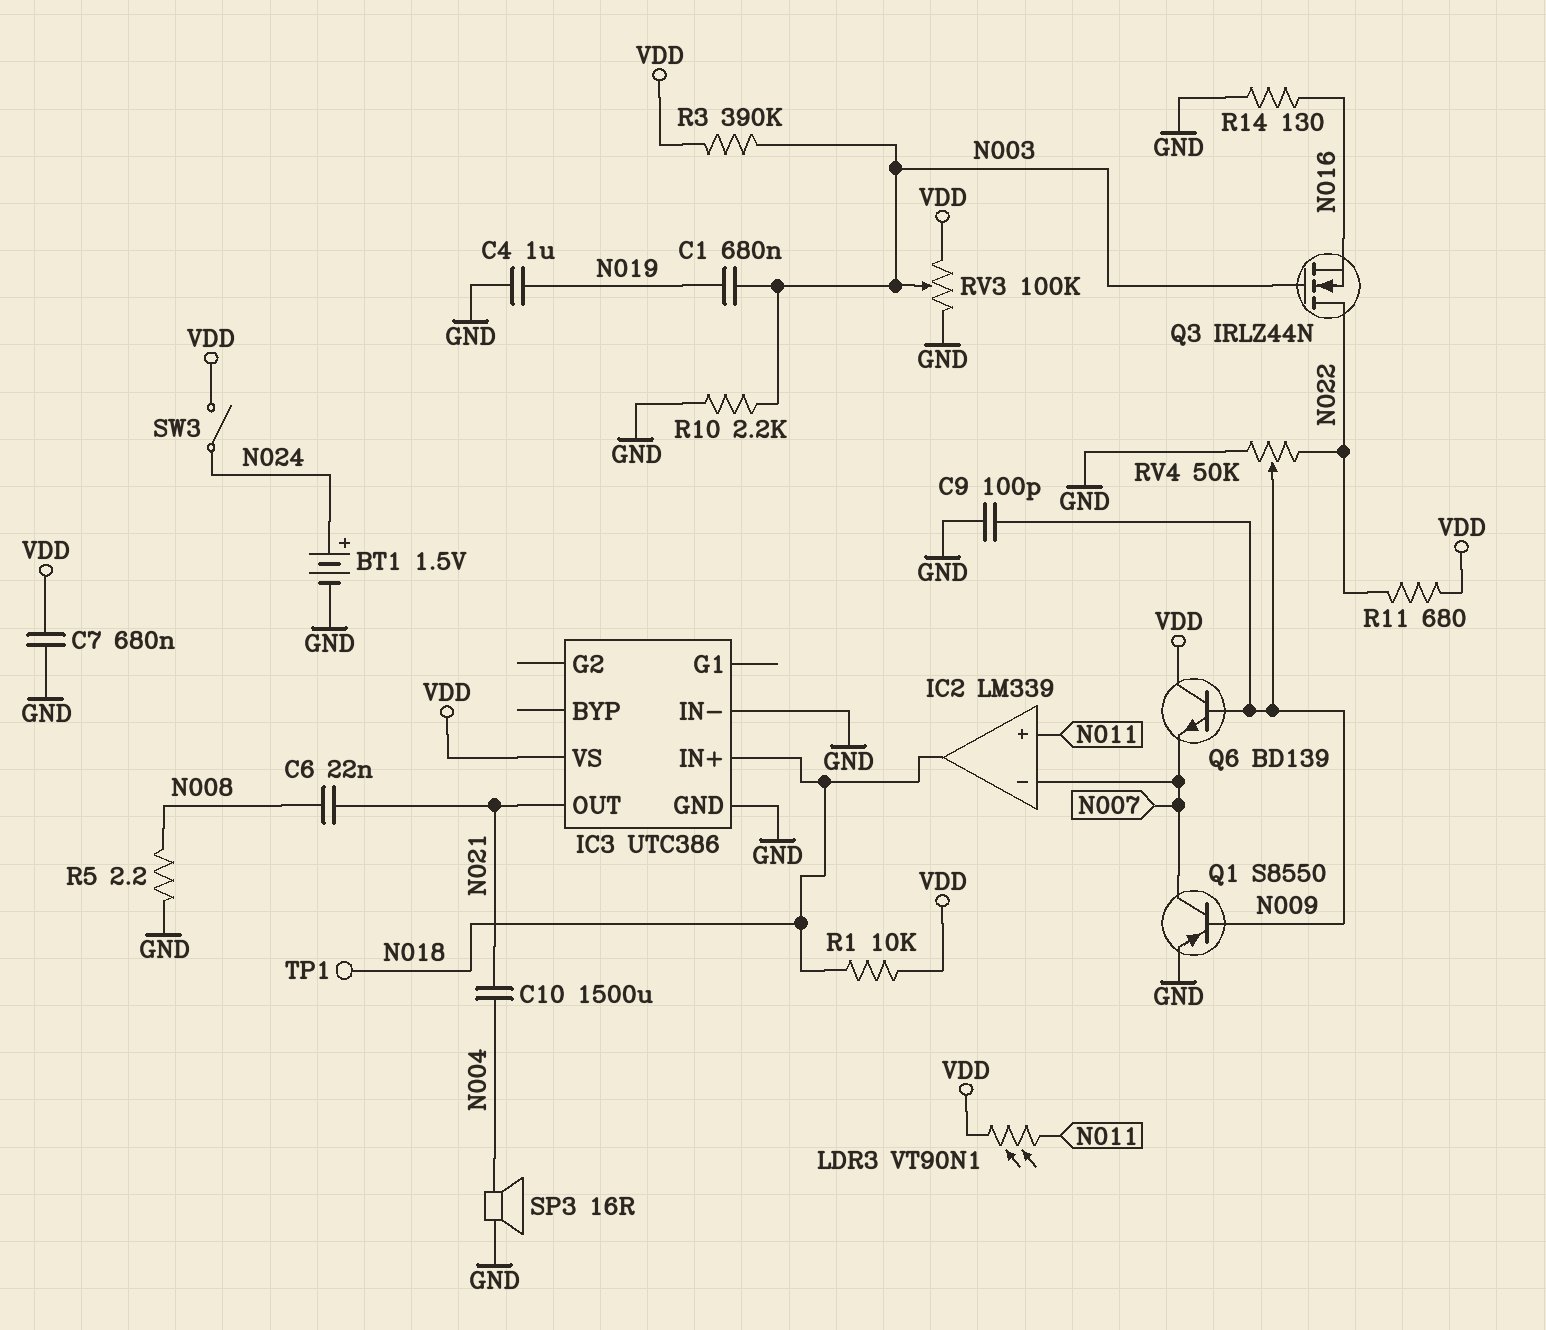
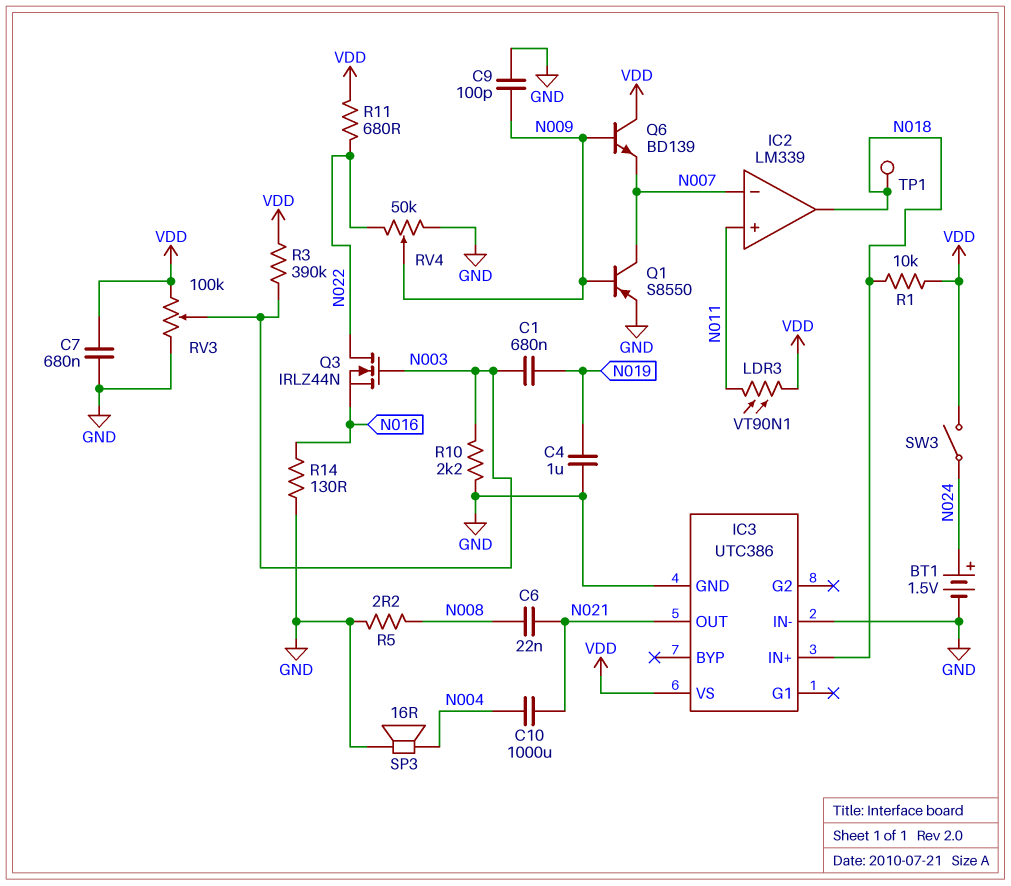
C10: 1500uF (N004, N021) -> 1000uF (N004, N021)

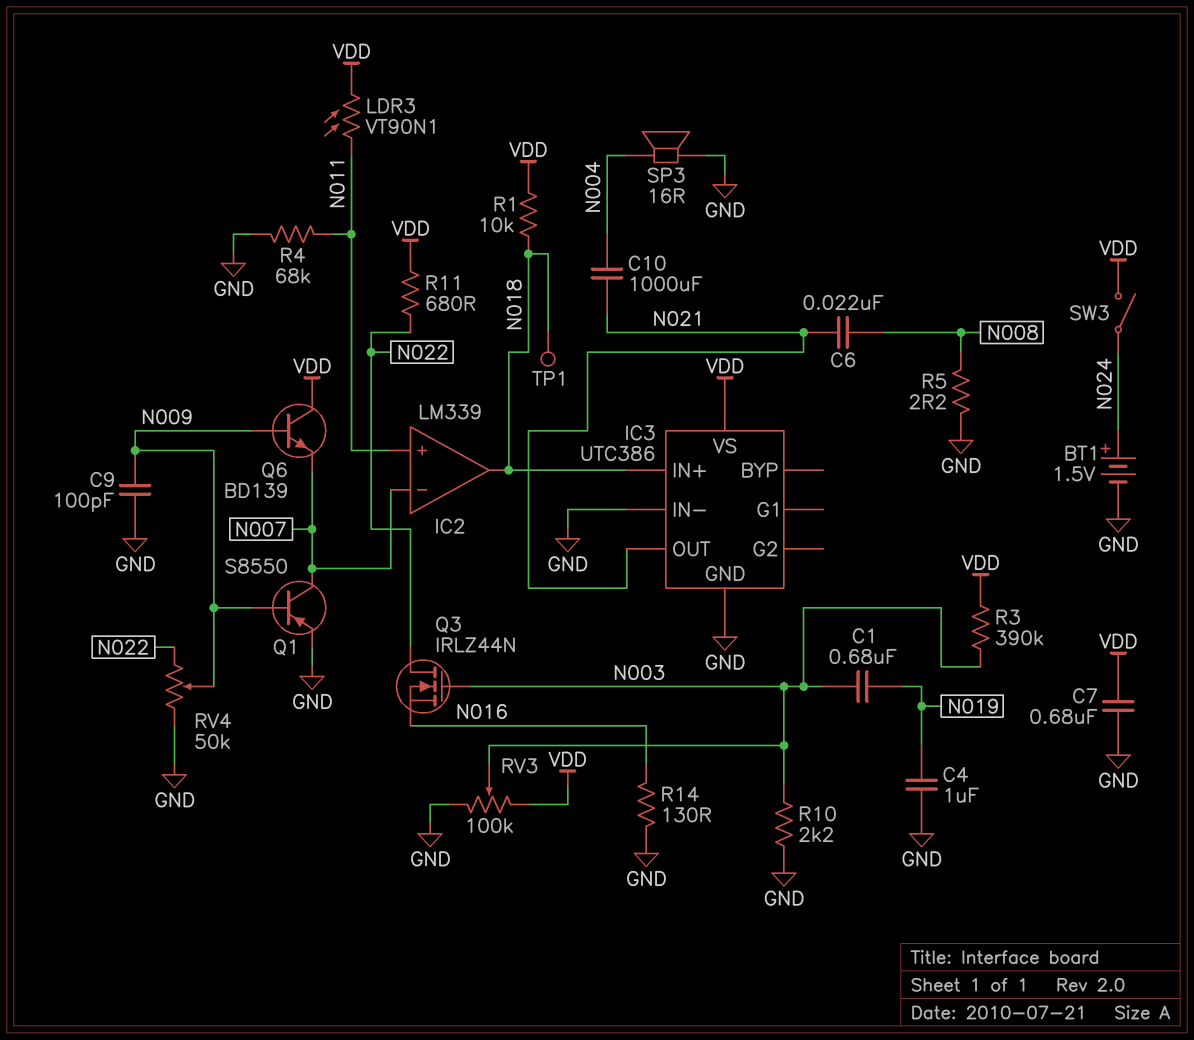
R4: none -> 68k (GND, N011)

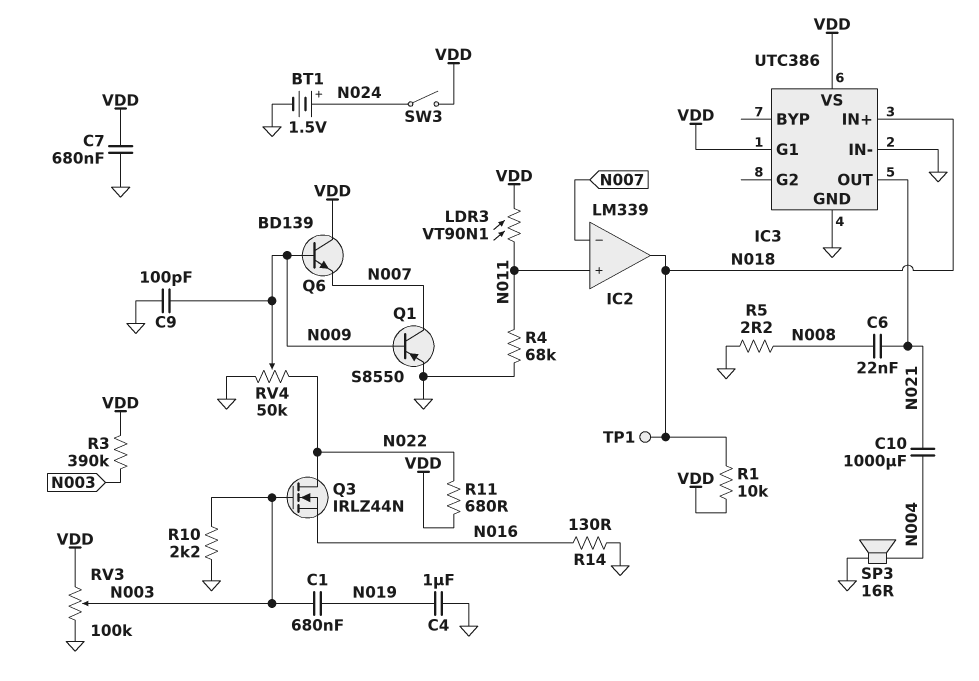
IC3 pin G1: none -> VDD

